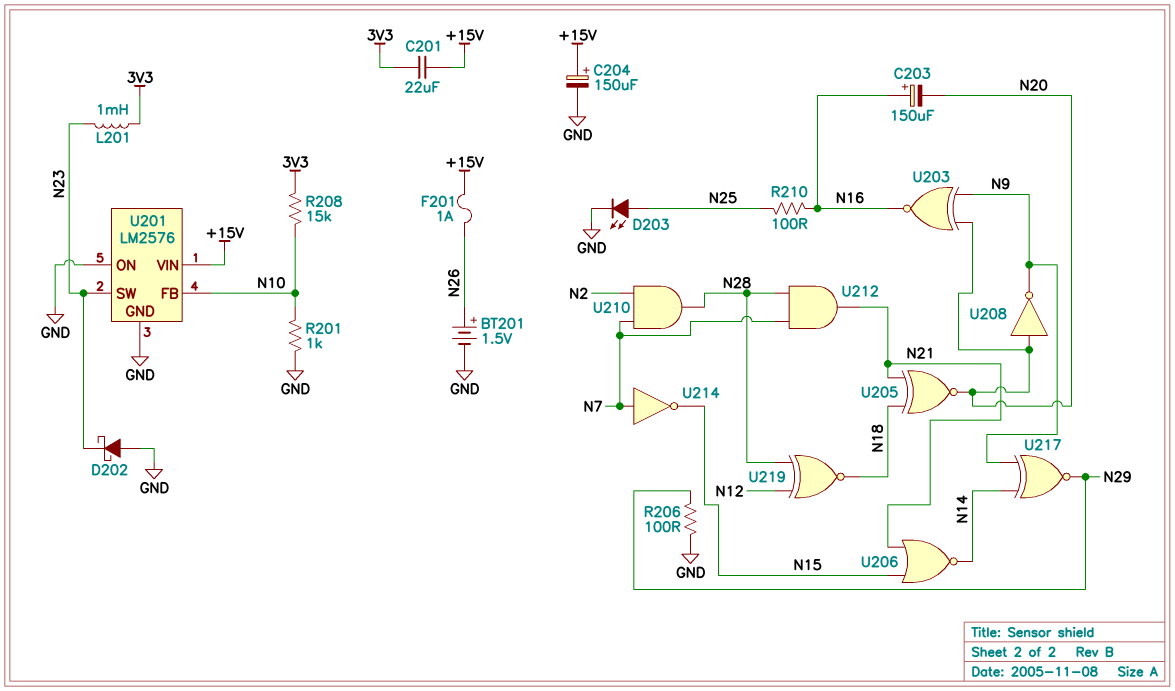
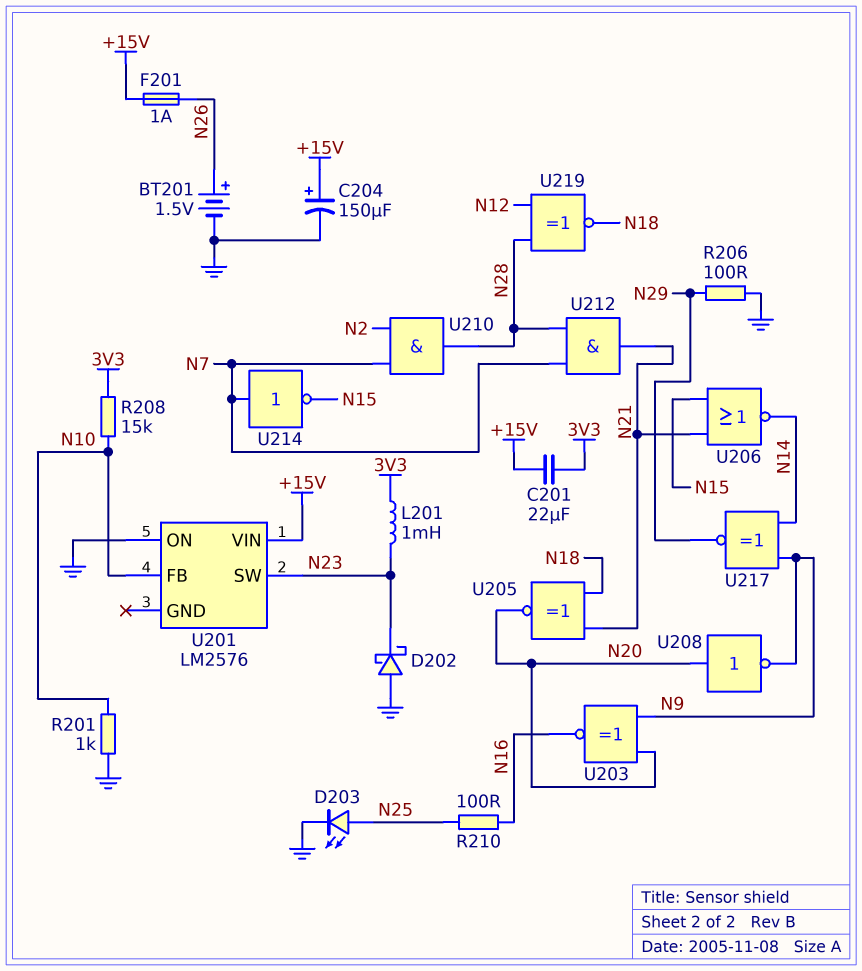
C203: 150uF (plus N16, minus N20) -> none
U201 pin GND: GND -> none

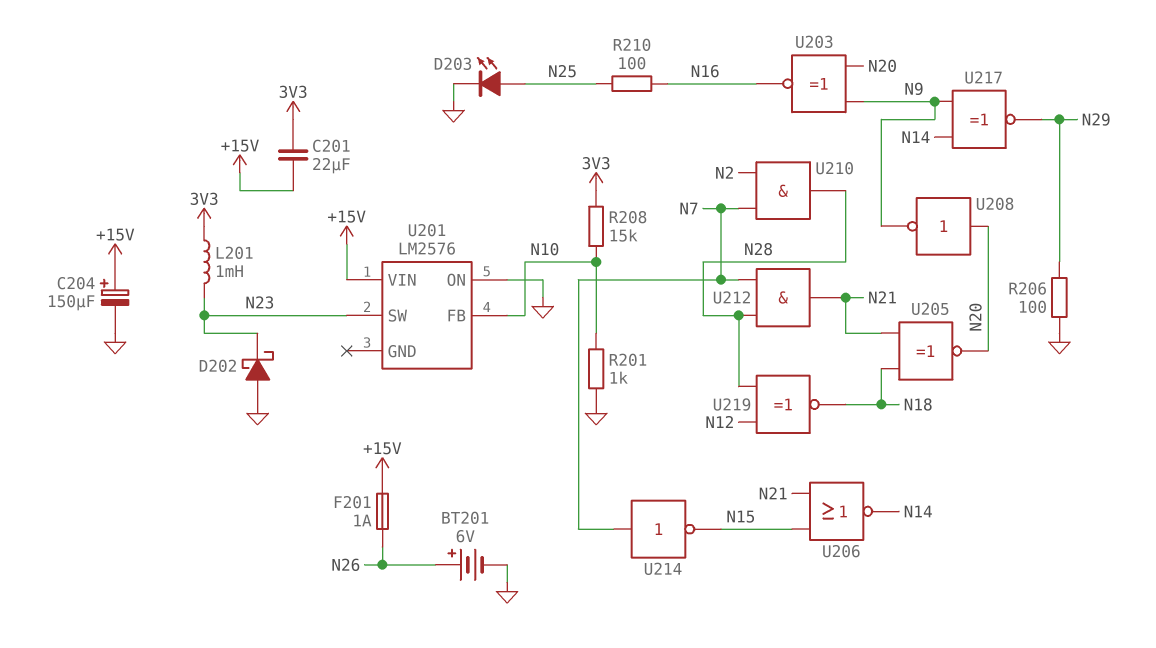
BT201: 1.5V (plus N26, minus GND) -> 6V (plus N26, minus GND)

